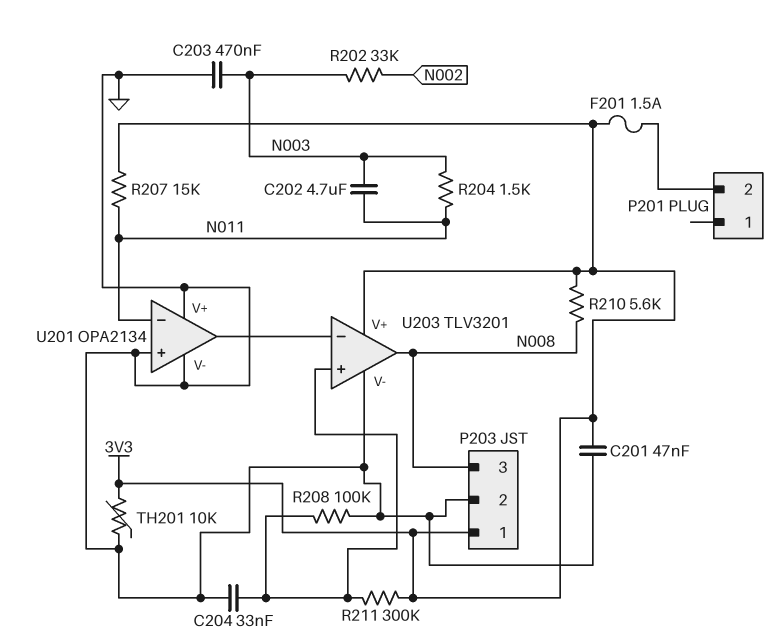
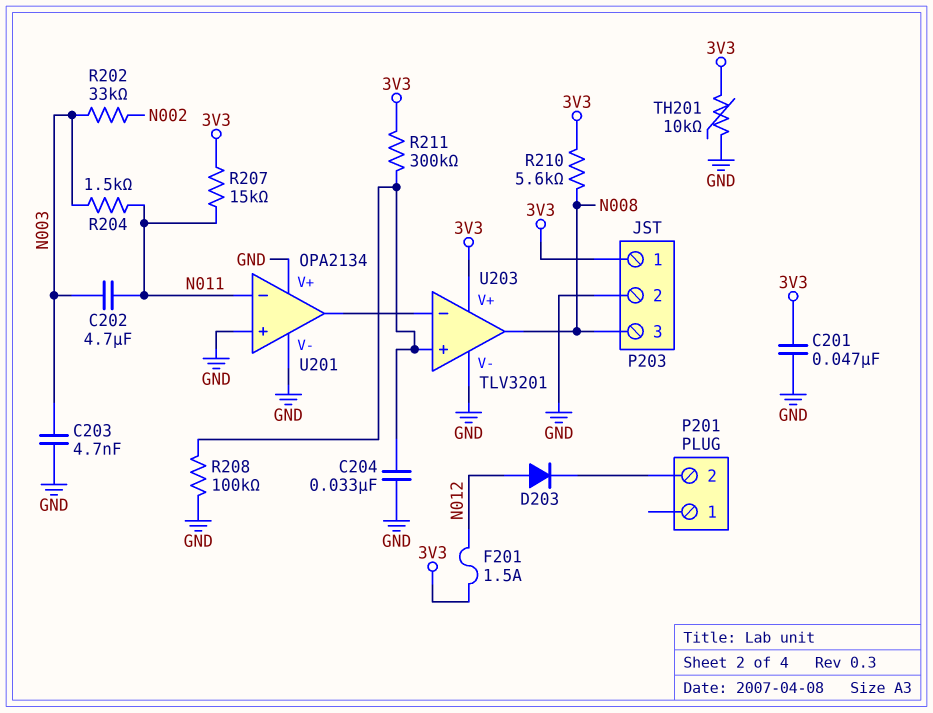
C203: 470nF (GND, N003) -> 4.7nF (GND, N003)
D203: none -> diode (A N012, K P201/2)
F201: 1.5A (3V3, P201/2) -> 1.5A (3V3, N012)

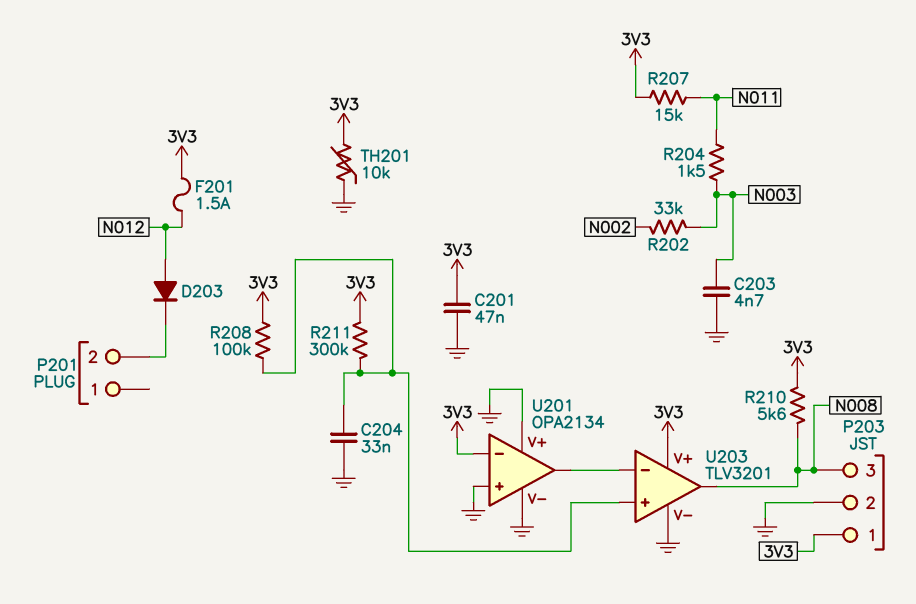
C202: 4.7uF (N003, N011) -> none
R208: 100k (GND, U203/in+) -> 100k (3V3, U203/in+)
U201 pin in-: N011 -> 3V3

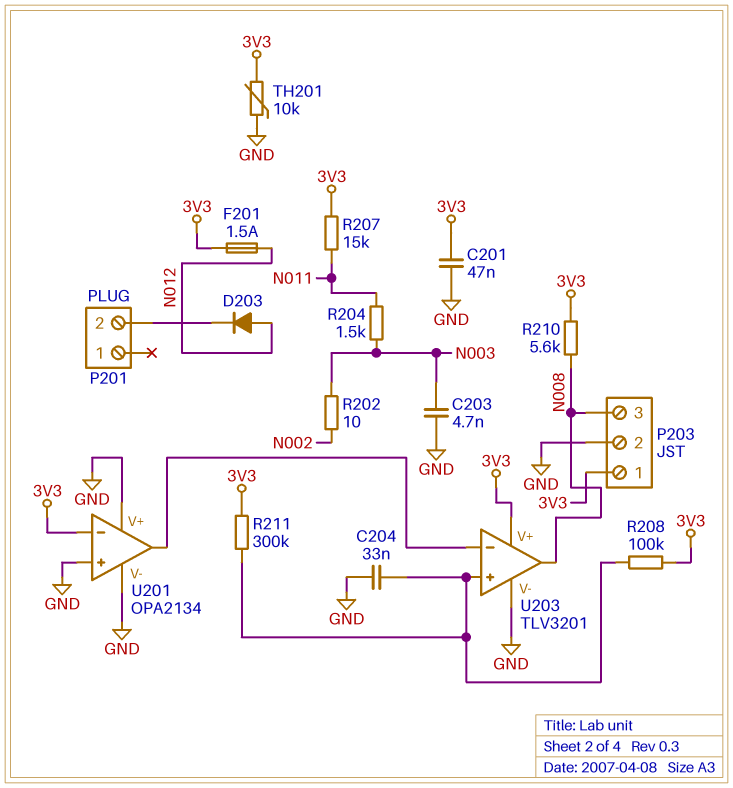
R202: 33k (N002, N003) -> 10 (N002, N003)

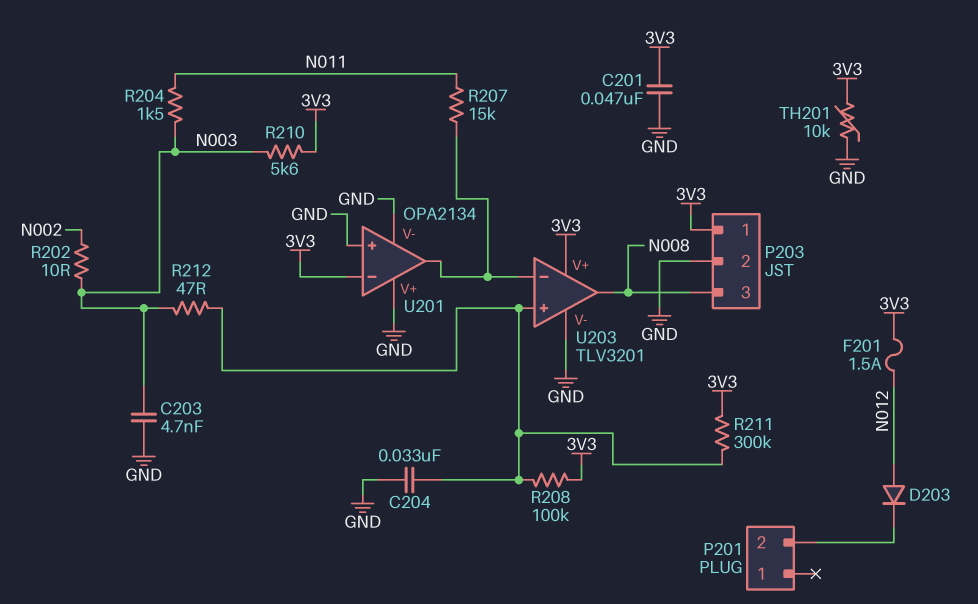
R207: 15k (3V3, N011) -> 15k (N011, U201/out)
R210: 5.6k (3V3, N008) -> 5.6k (3V3, N003)
R212: none -> 47 (N003, U203/in+)

